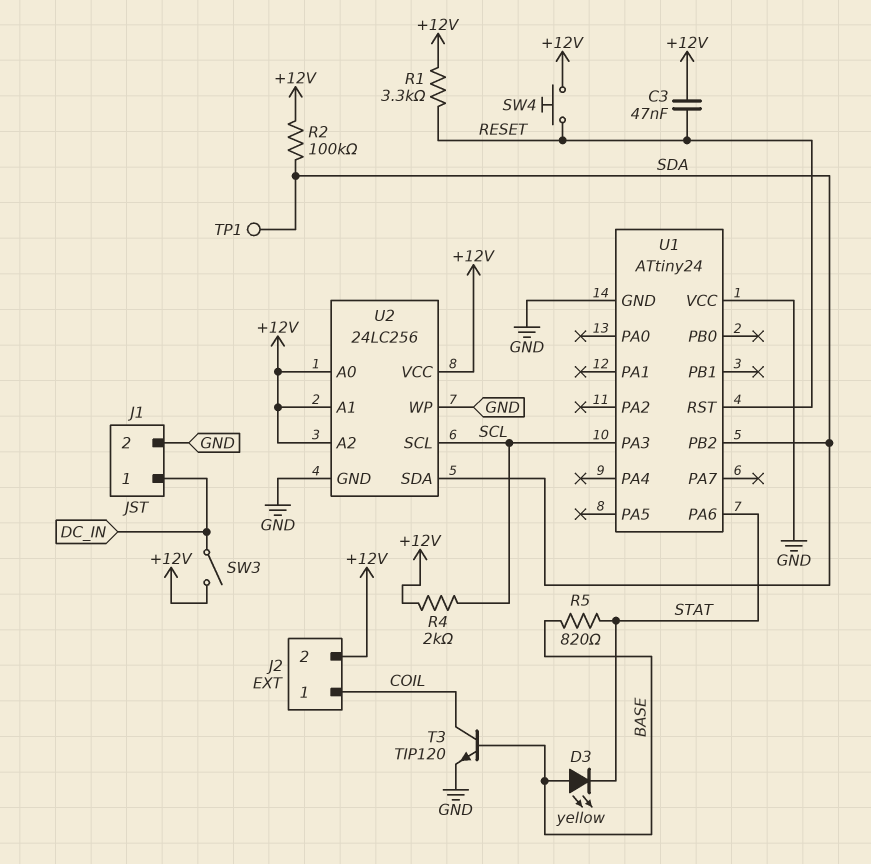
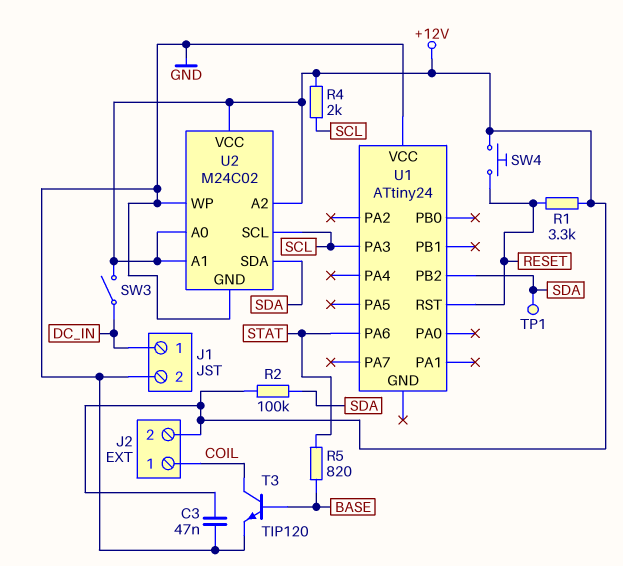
C3: 47nF (+12V, RESET) -> 47nF (+12V, GND)
D3: LED yellow (A BASE, K STAT) -> none
U1 pin GND: GND -> none
U2: 24LC256 -> M24C02

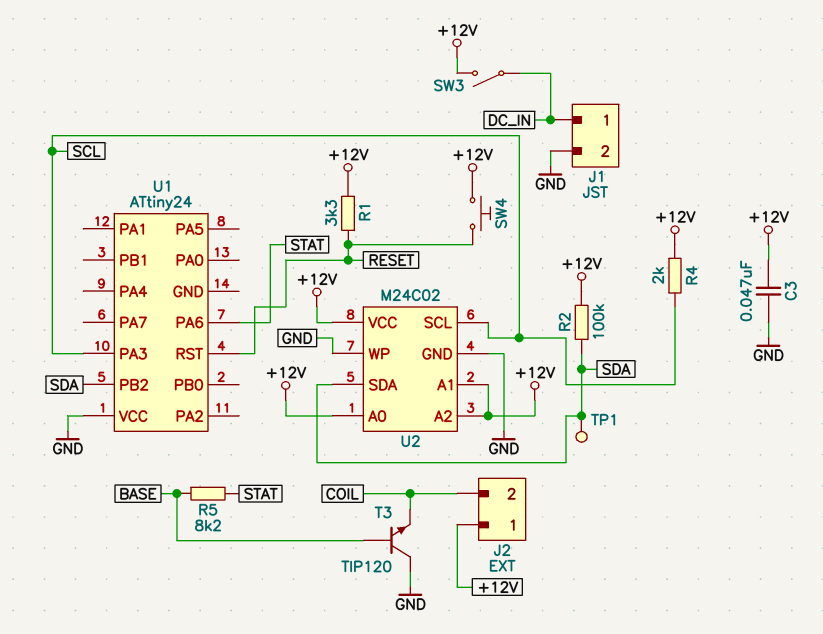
J2 pin 1: COIL -> +12V
J2 pin 2: +12V -> COIL
R5: 820 (BASE, STAT) -> 8.2k (BASE, STAT)
T3: NPN TIP120 (B BASE, C COIL, E GND) -> NPN TIP120 (B BASE, C GND, E COIL)

